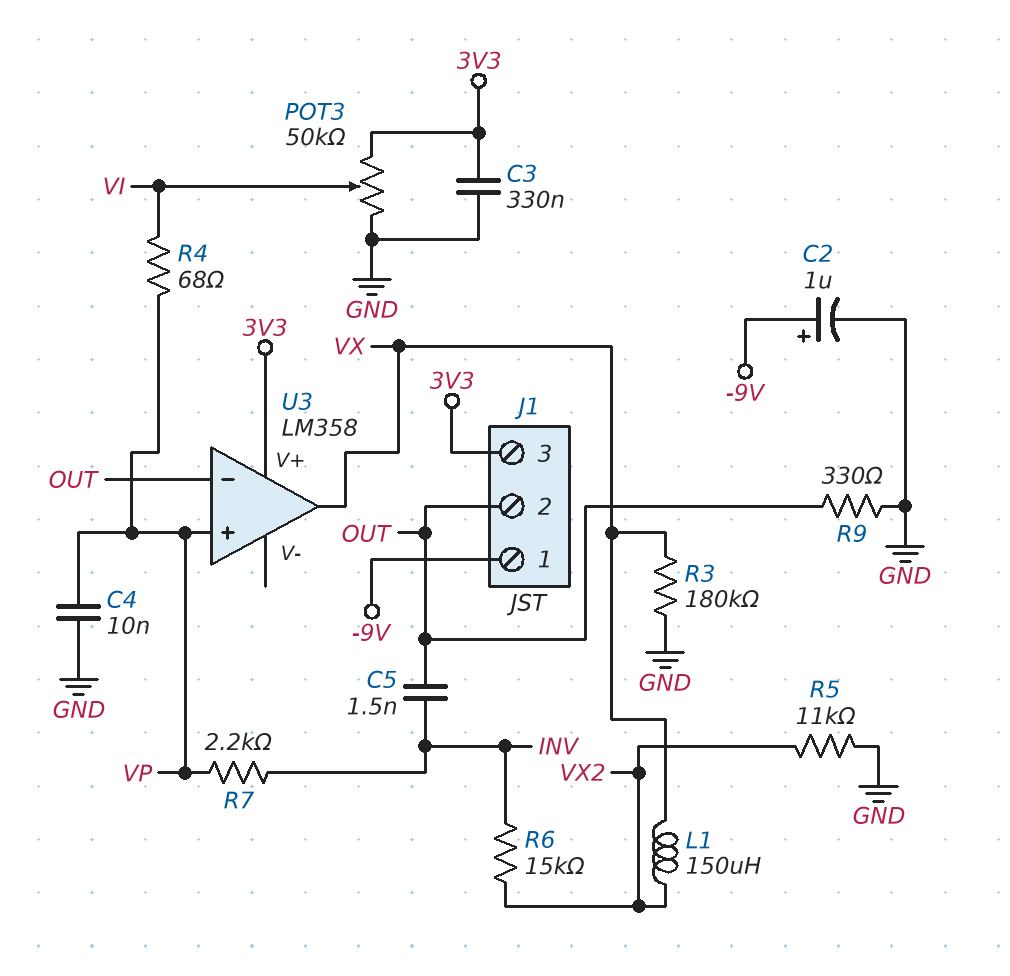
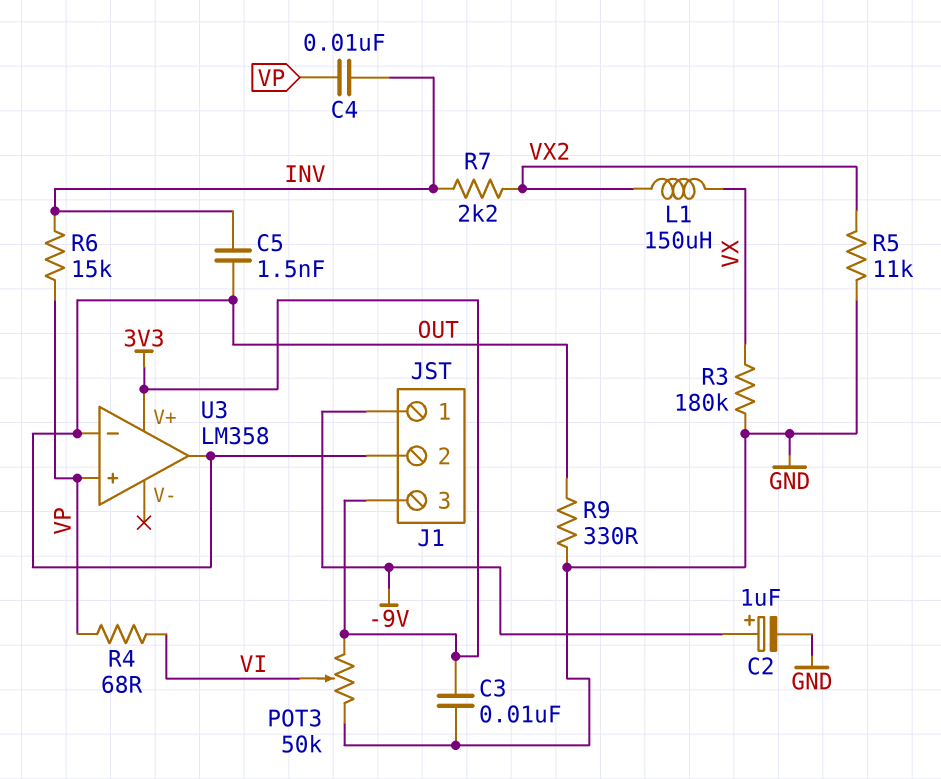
C3: 330nF (3V3, GND) -> 10nF (3V3, GND)
C4: 10nF (GND, VP) -> 10nF (INV, VP)
R6: 15k (INV, VX2) -> 15k (INV, VP)
R7: 2.2k (INV, VP) -> 2.2k (INV, VX2)
U3 pin out: VX -> OUT

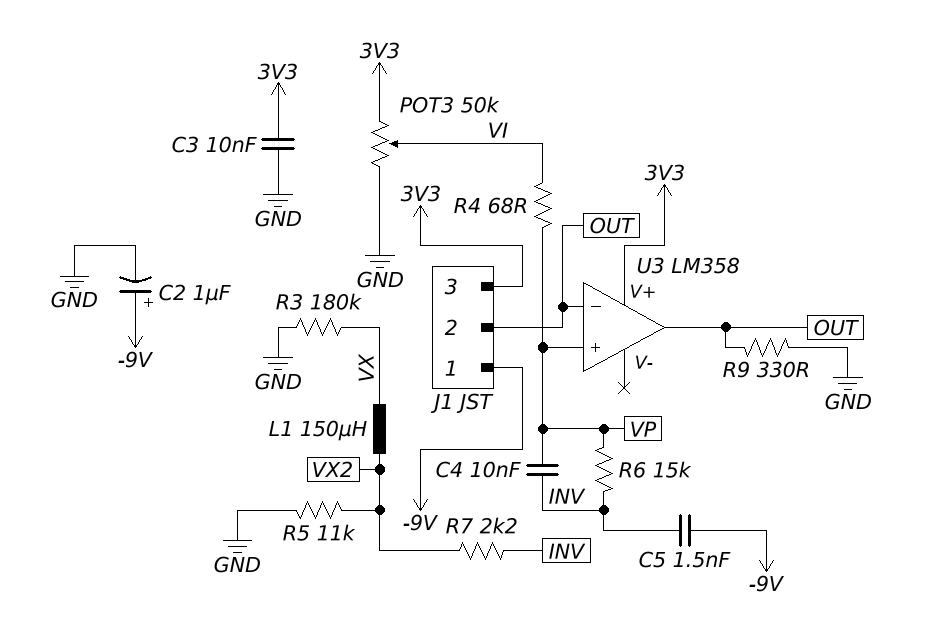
C5: 1.5nF (INV, OUT) -> 1.5nF (-9V, INV)

